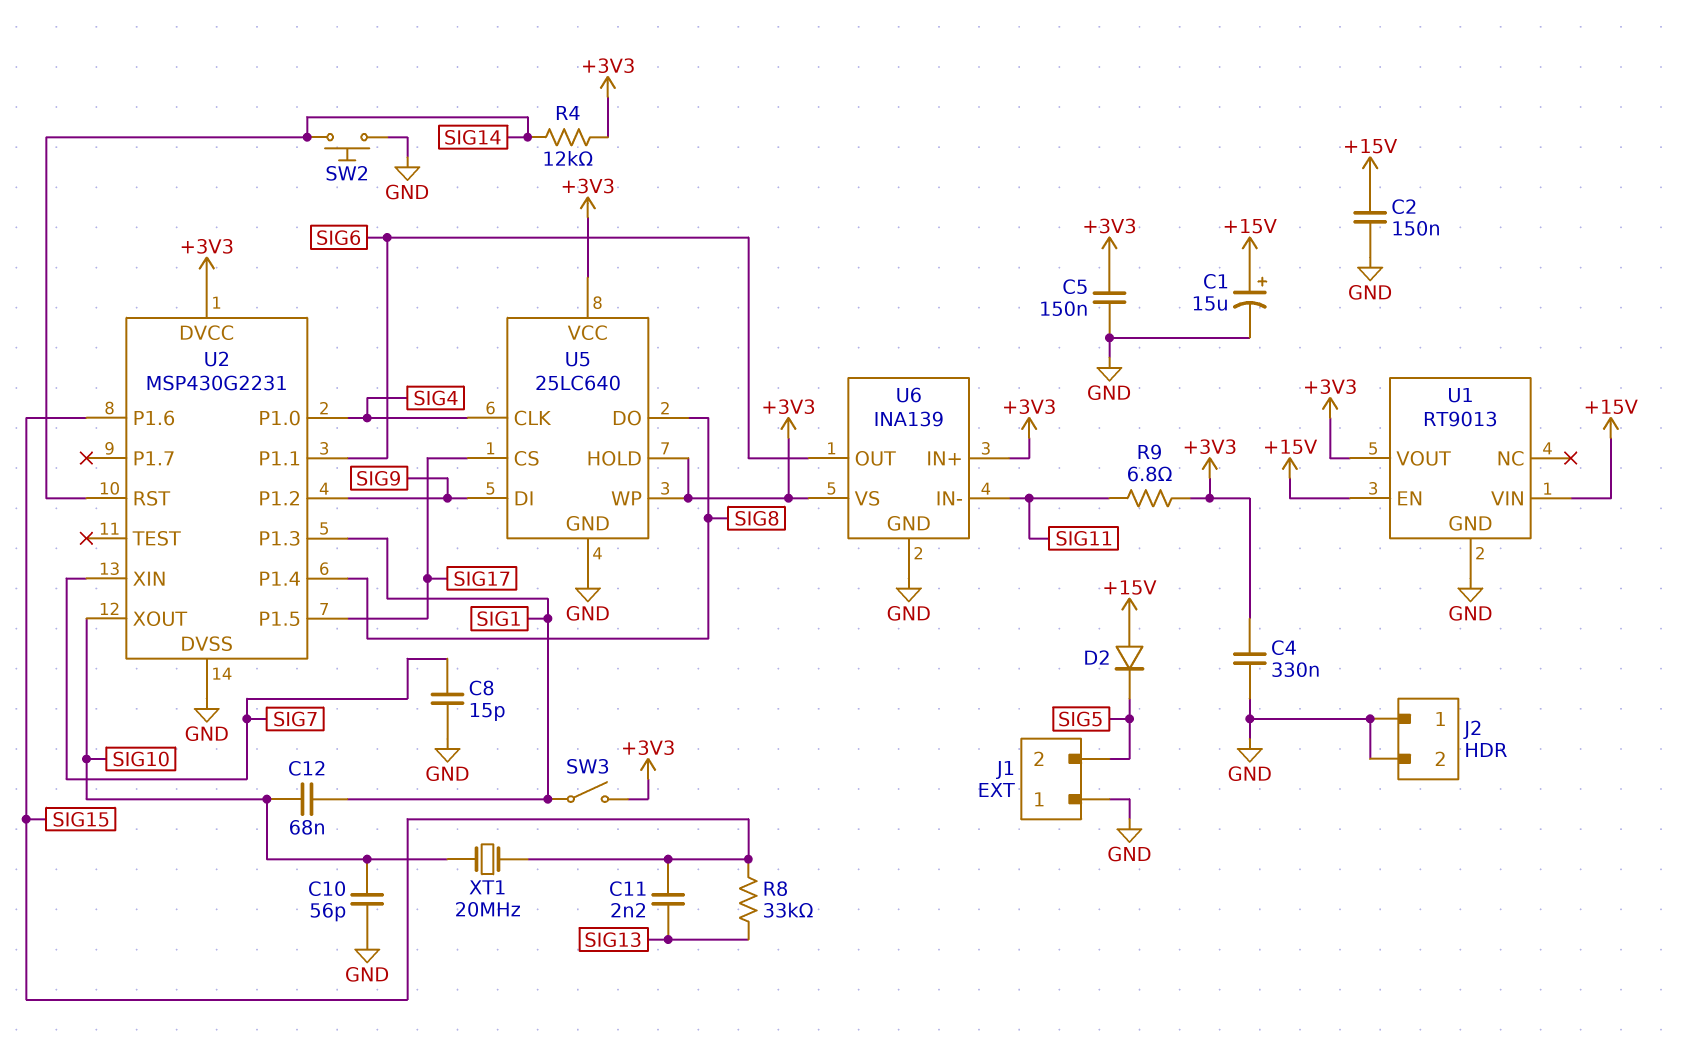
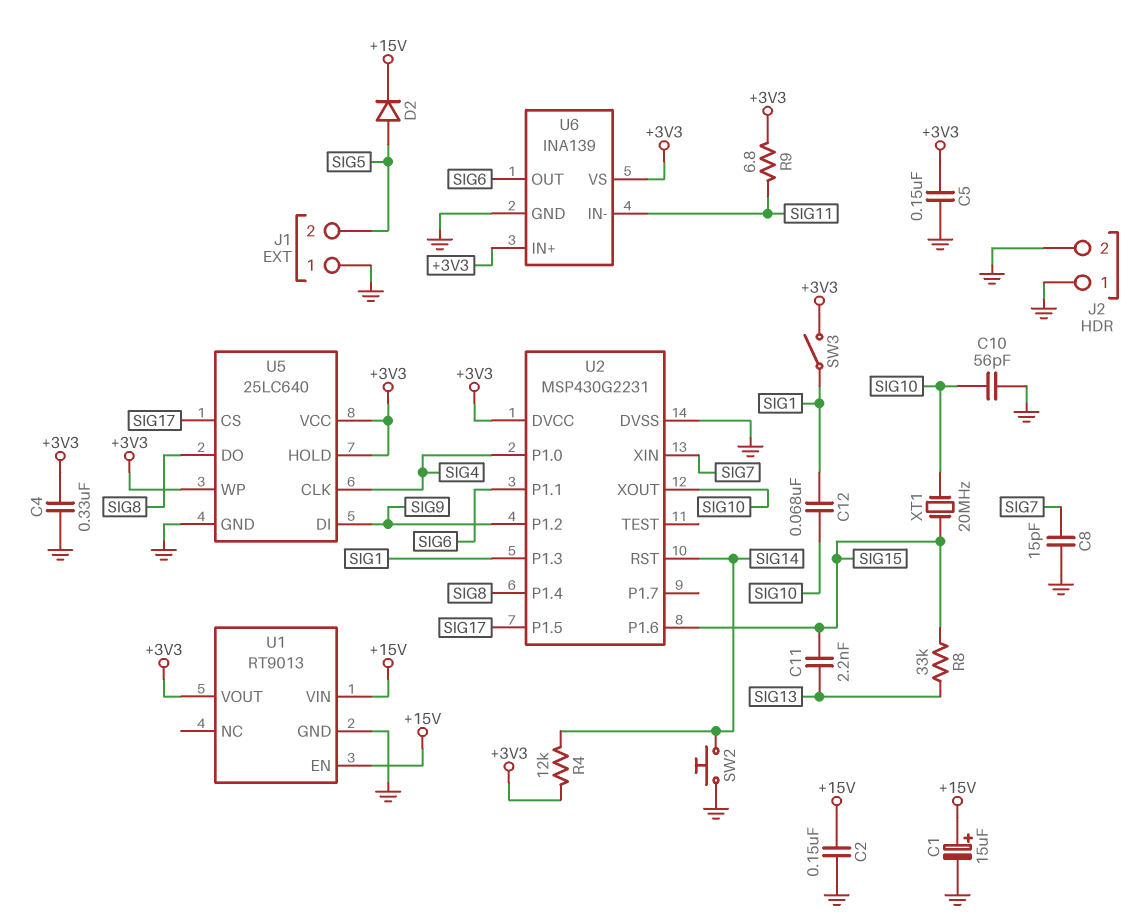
D2: diode (A +15V, K SIG5) -> diode (A SIG5, K +15V)

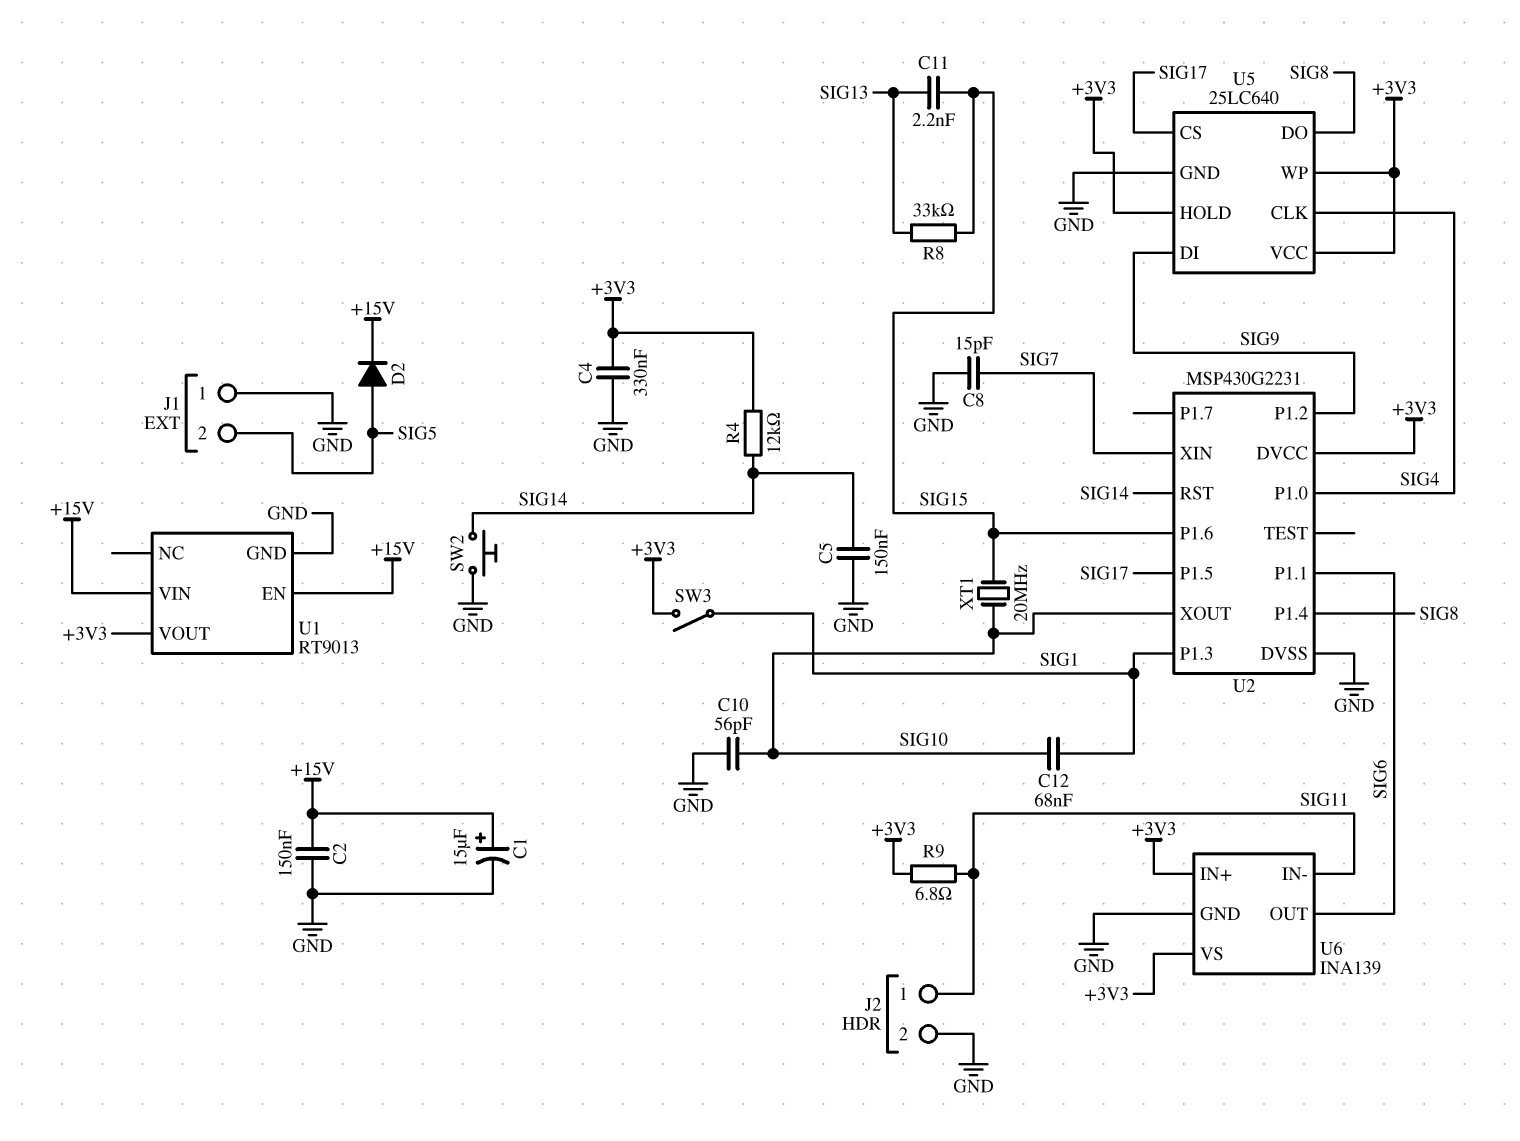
C5: 150nF (+3V3, GND) -> 150nF (GND, SIG14)
J2 pin 1: GND -> SIG11

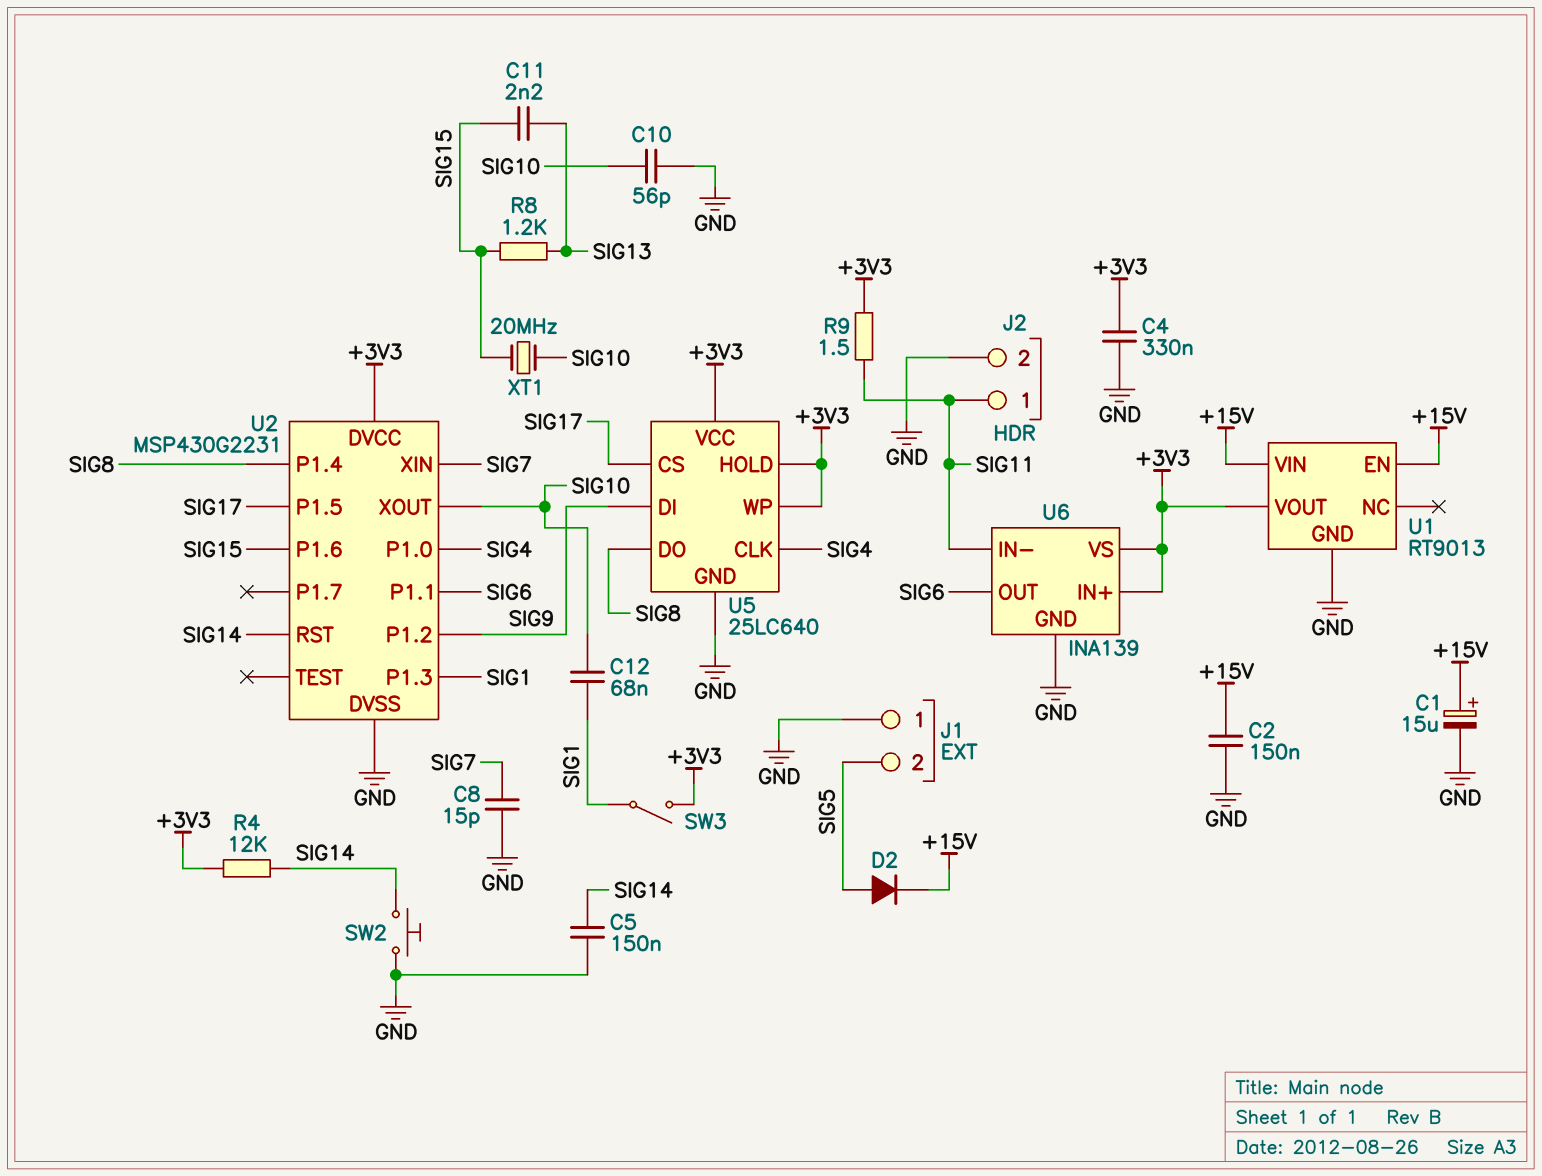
R8: 33k (SIG13, SIG15) -> 1.2k (SIG13, SIG15)
R9: 6.8 (+3V3, SIG11) -> 1.5 (+3V3, SIG11)

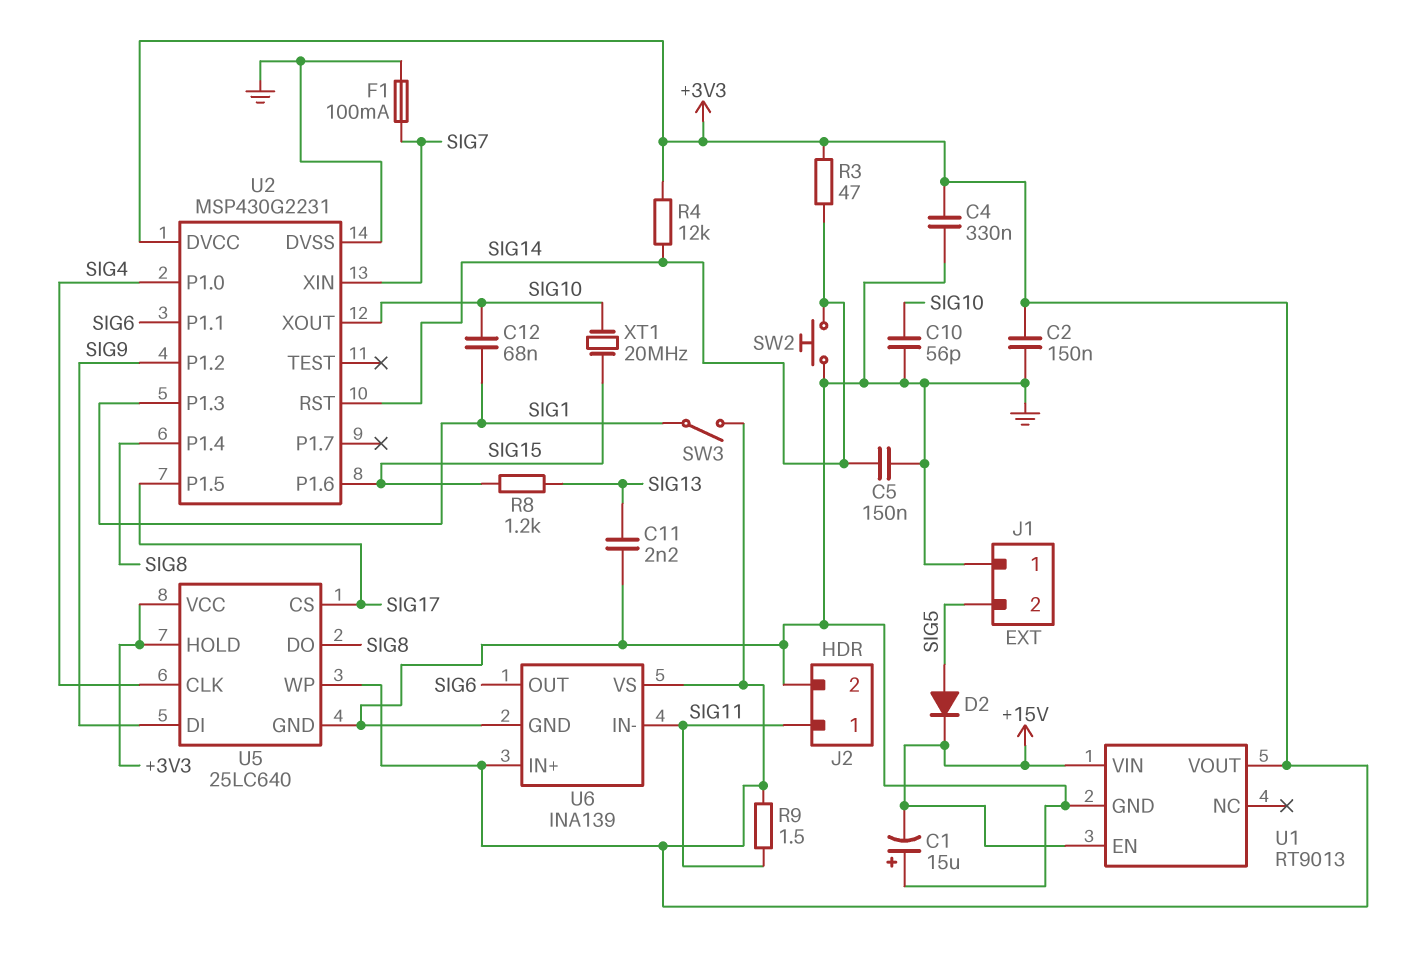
C1: 15uF (plus +15V, minus GND) -> 15uF (plus GND, minus +15V)
C2: 150nF (+15V, GND) -> 150nF (+3V3, GND)
C8: 15pF (GND, SIG7) -> none
C11: 2.2nF (SIG13, SIG15) -> 2.2nF (GND, SIG13)
F1: none -> 100mA (GND, SIG7)
R3: none -> 47 (+3V3, SIG14)

